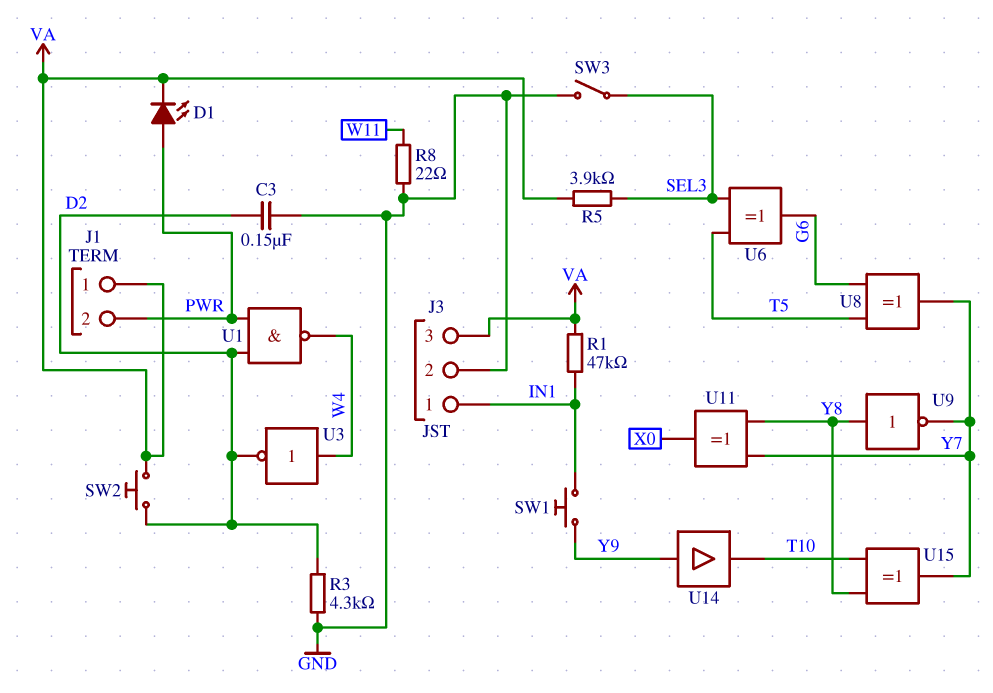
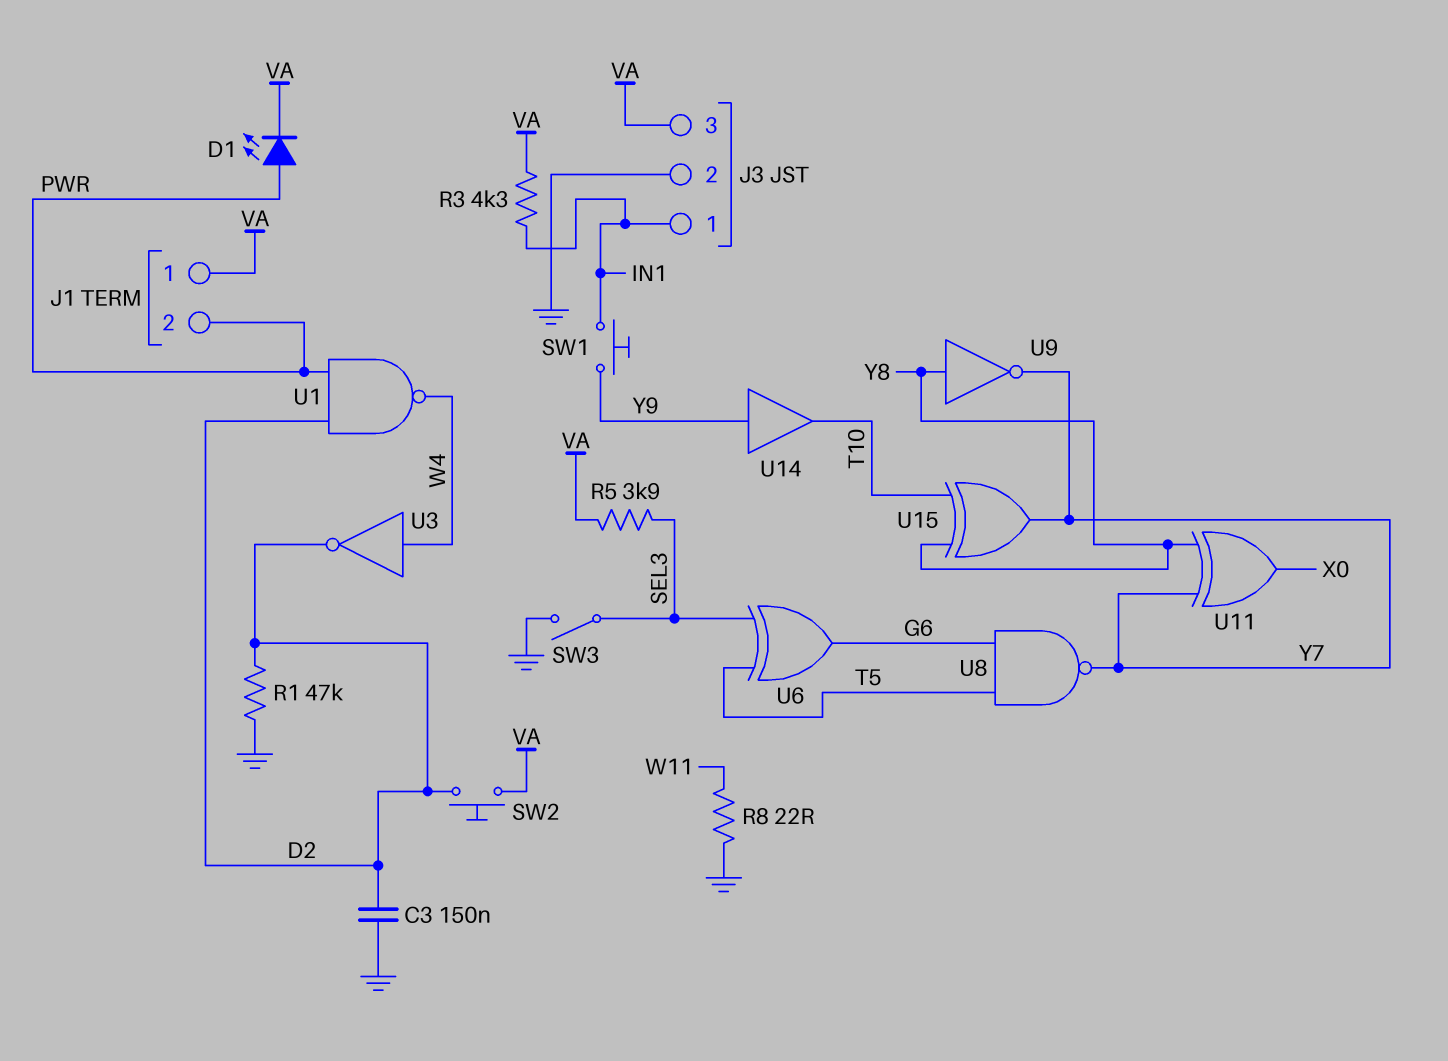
R1: 47k (IN1, VA) -> 47k (D2, GND)
R3: 4.3k (D2, GND) -> 4.3k (IN1, VA)
U8: XOR (in G6, in T5, out Y7) -> NAND (in G6, in T5, out Y7)

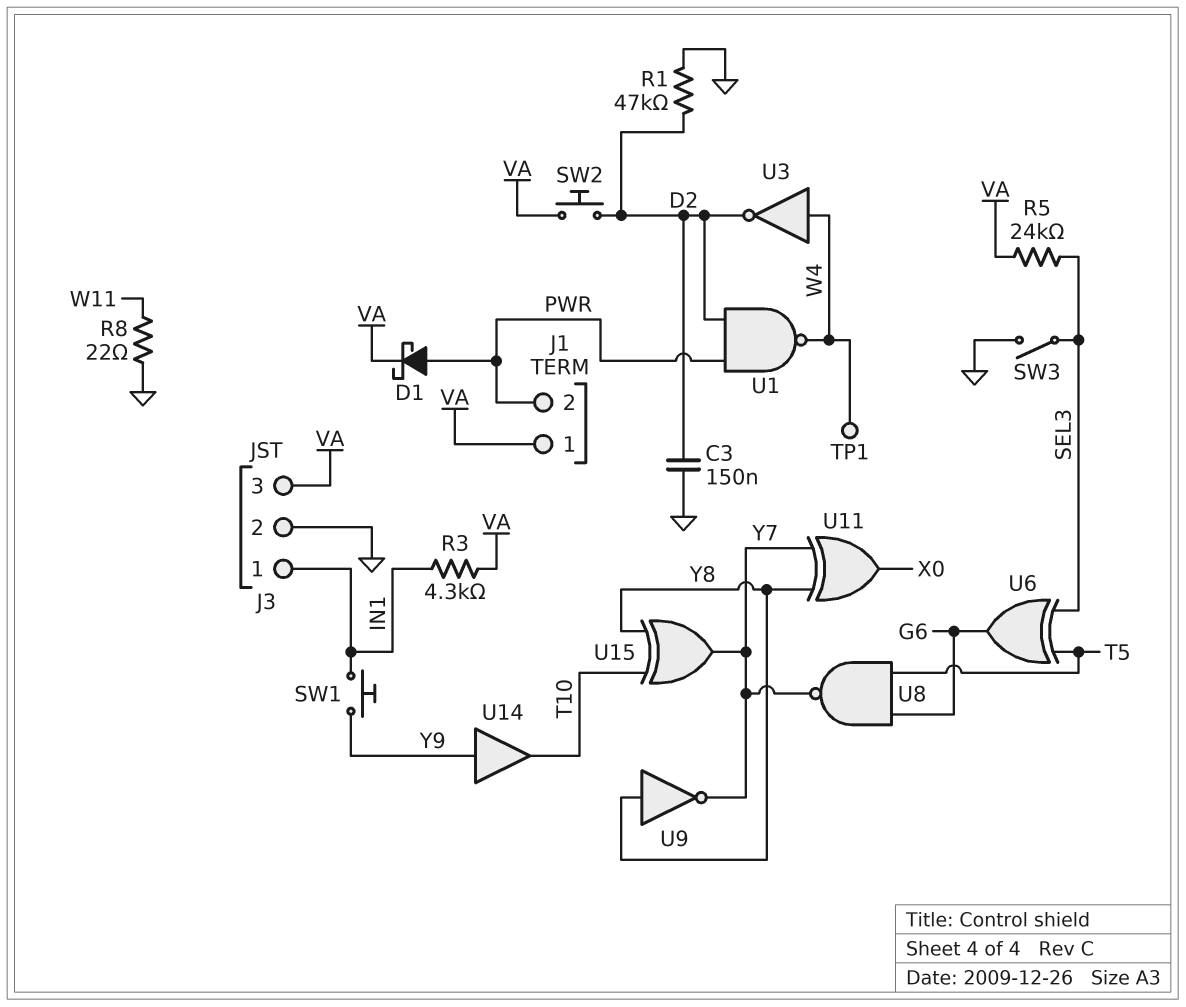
D1: LED (A PWR, K VA) -> schottky (A PWR, K VA)
R5: 3.9k (SEL3, VA) -> 24k (SEL3, VA)
TP1: none -> test point (W4)

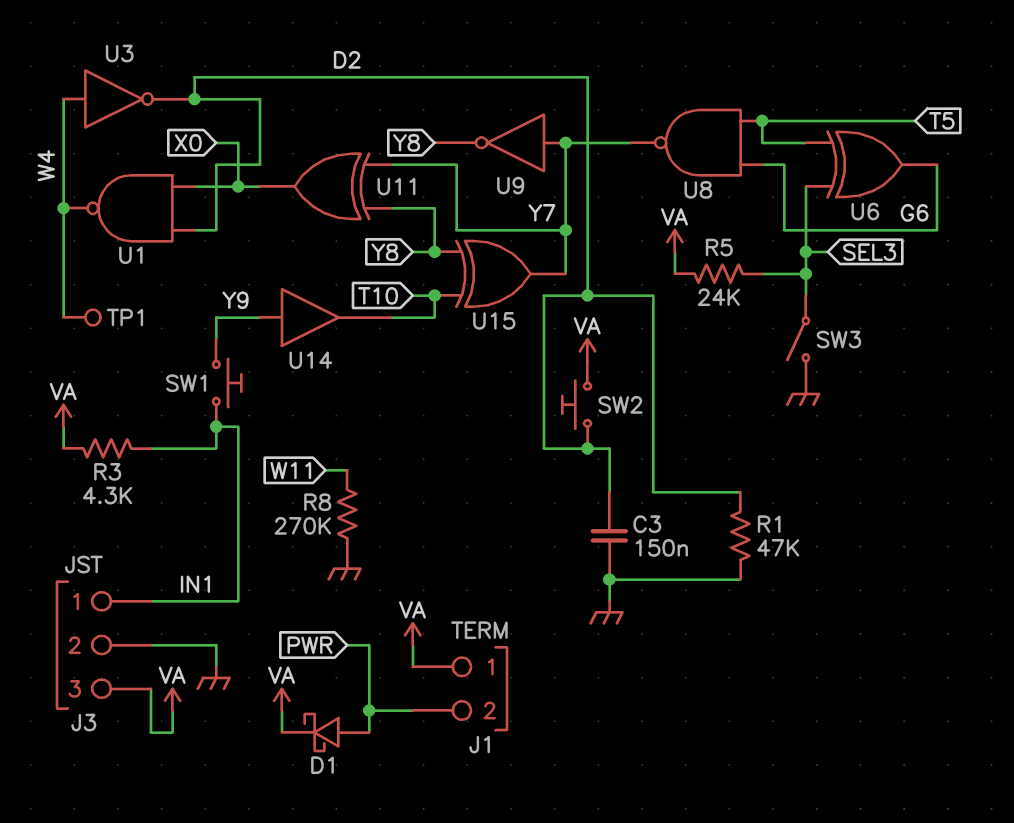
R8: 22 (GND, W11) -> 270k (GND, W11)
U1: NAND (in D2, in PWR, out W4) -> NAND (in D2, in X0, out W4)
U9: NOT (in Y8, out Y7) -> NOT (in Y7, out Y8)

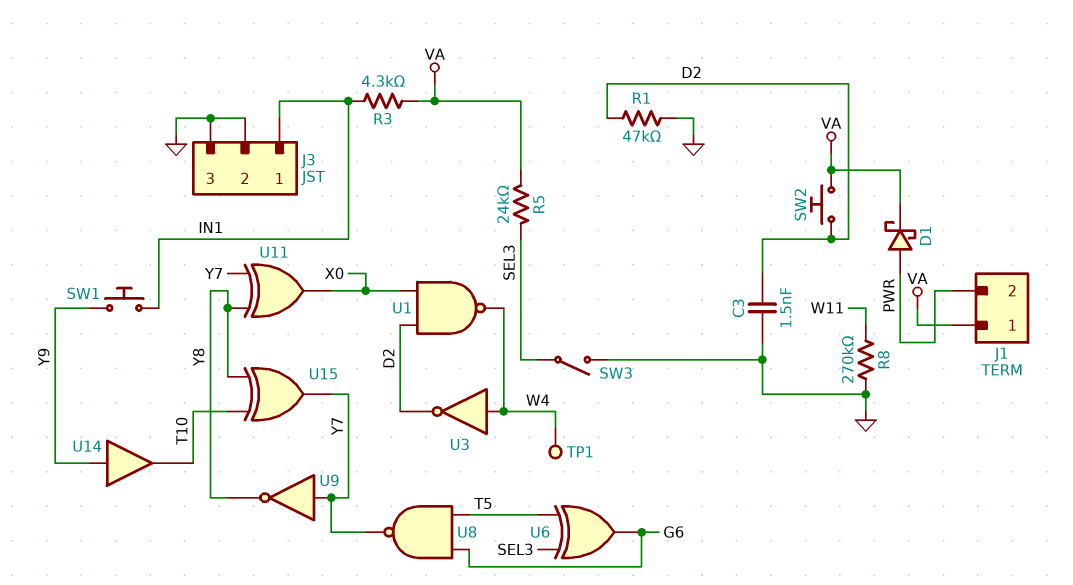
C3: 150nF (D2, GND) -> 1.5nF (D2, GND)
J3 pin 3: VA -> GND

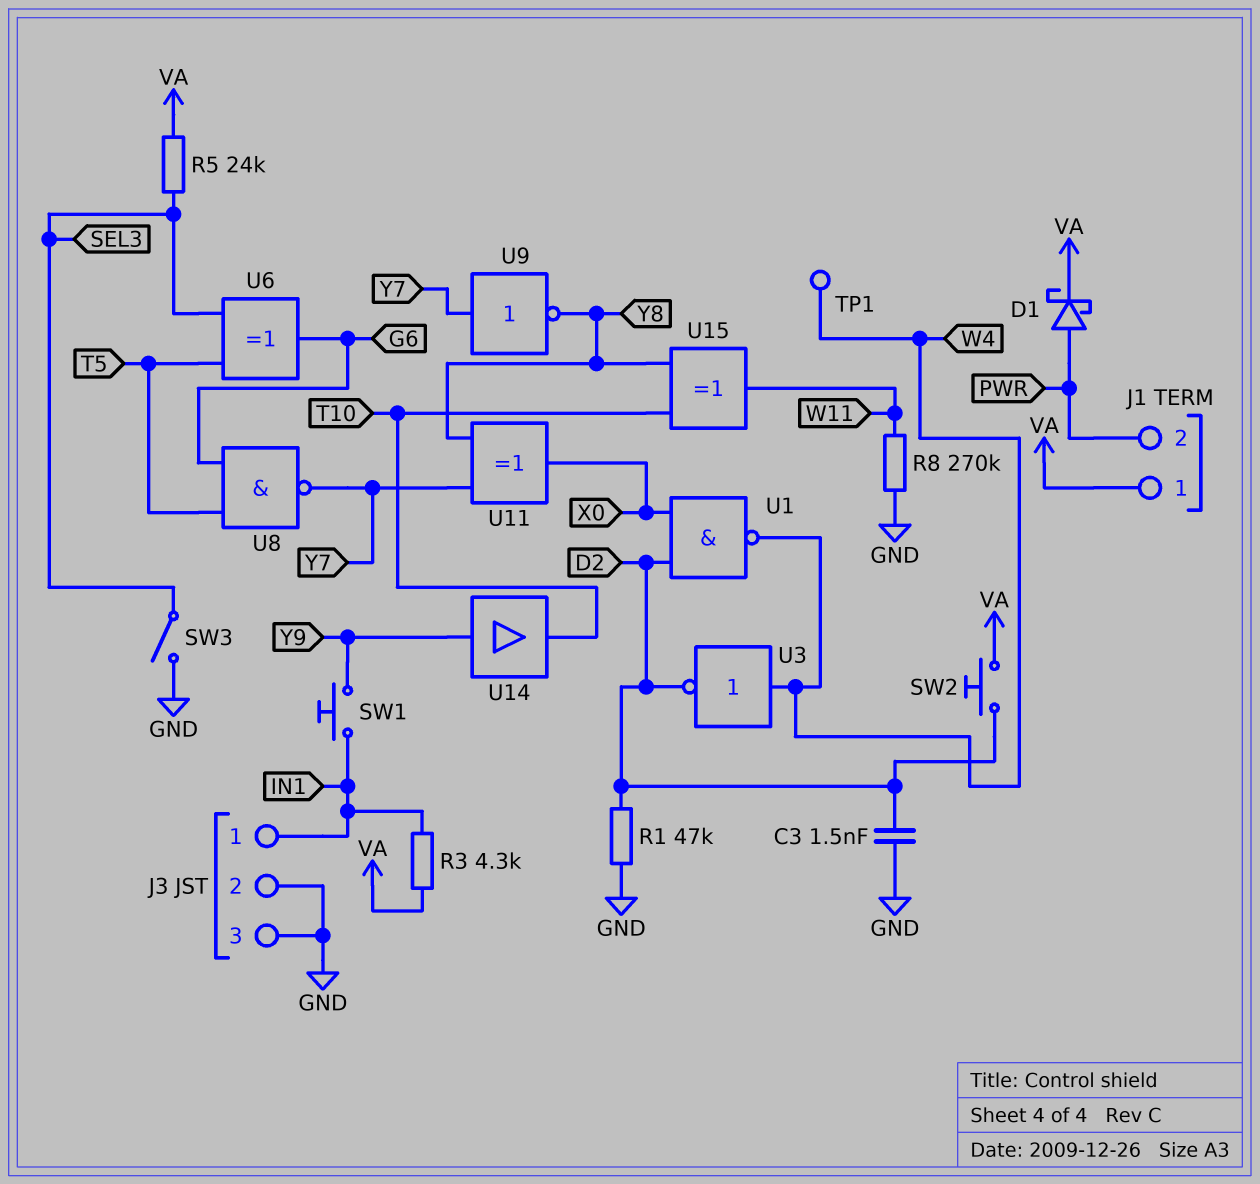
U15: XOR (in T10, in Y8, out Y7) -> XOR (in T10, in Y8, out W11)

